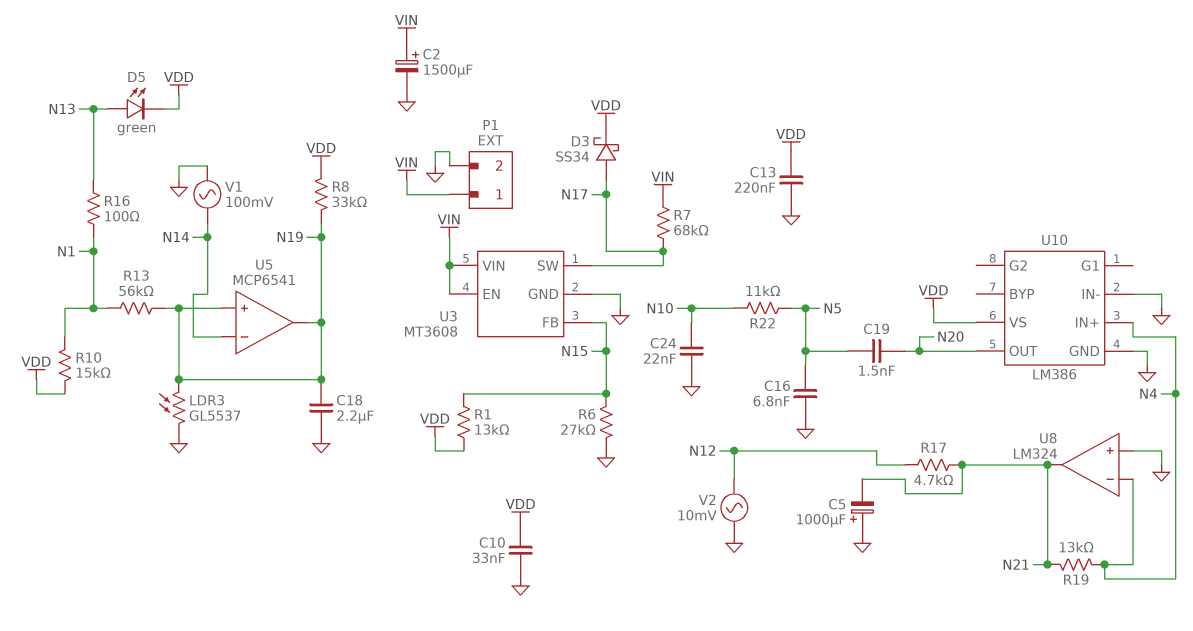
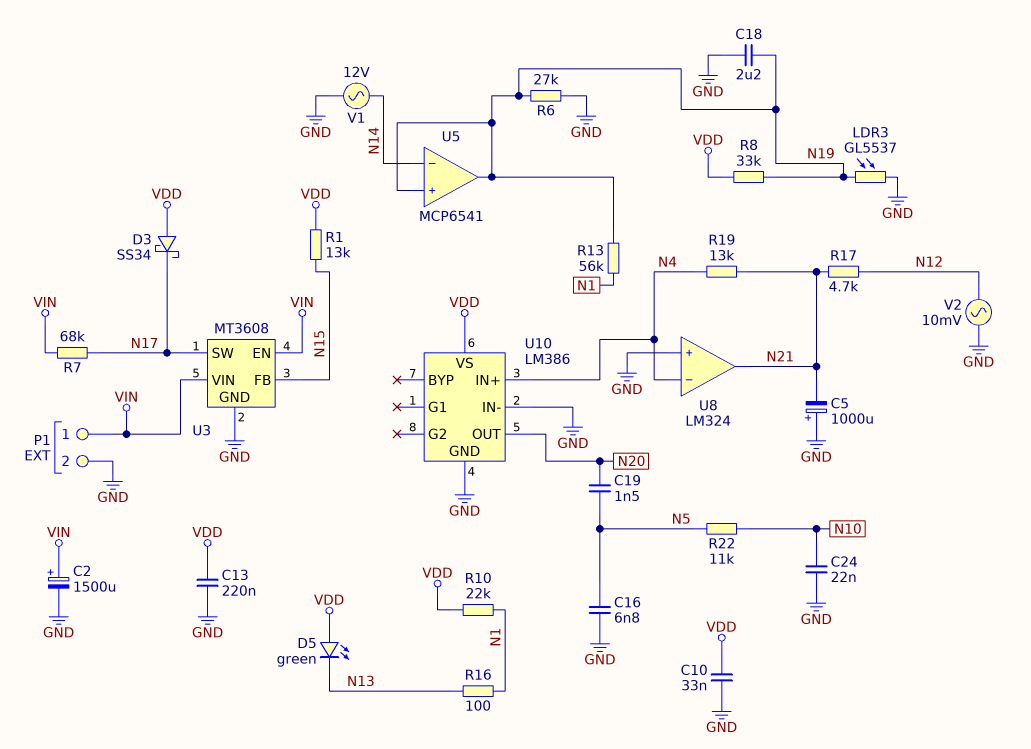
D3: schottky SS34 (A N17, K VDD) -> schottky SS34 (A VDD, K N17)
D5: LED green (A N13, K VDD) -> LED green (A VDD, K N13)
R6: 27k (GND, N15) -> 27k (GND, N19)
R10: 15k (N1, VDD) -> 22k (N1, VDD)
V1: AC 100mV (GND, N14) -> AC 12V (GND, N14)

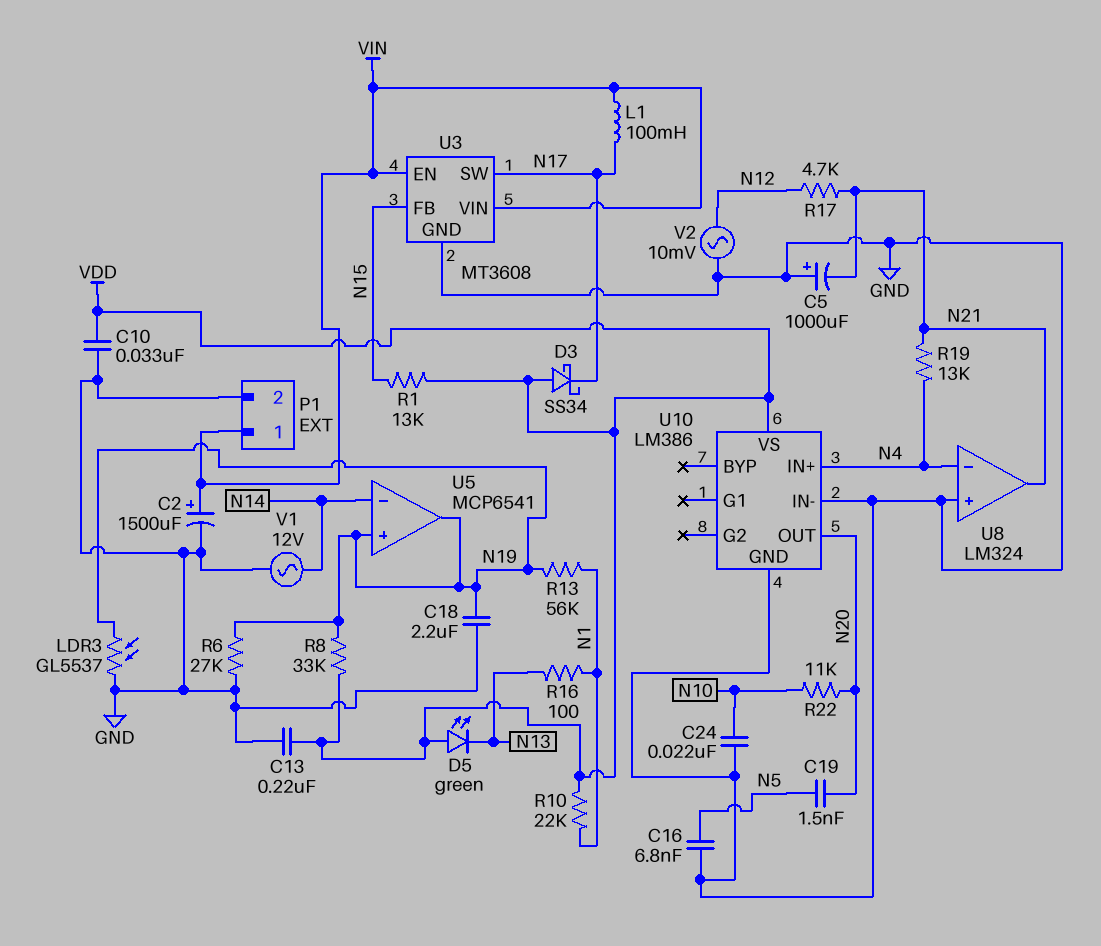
L1: none -> 100mH (N17, VIN)
R7: 68k (N17, VIN) -> none
R22: 11k (N5, N10) -> 11k (N10, N20)

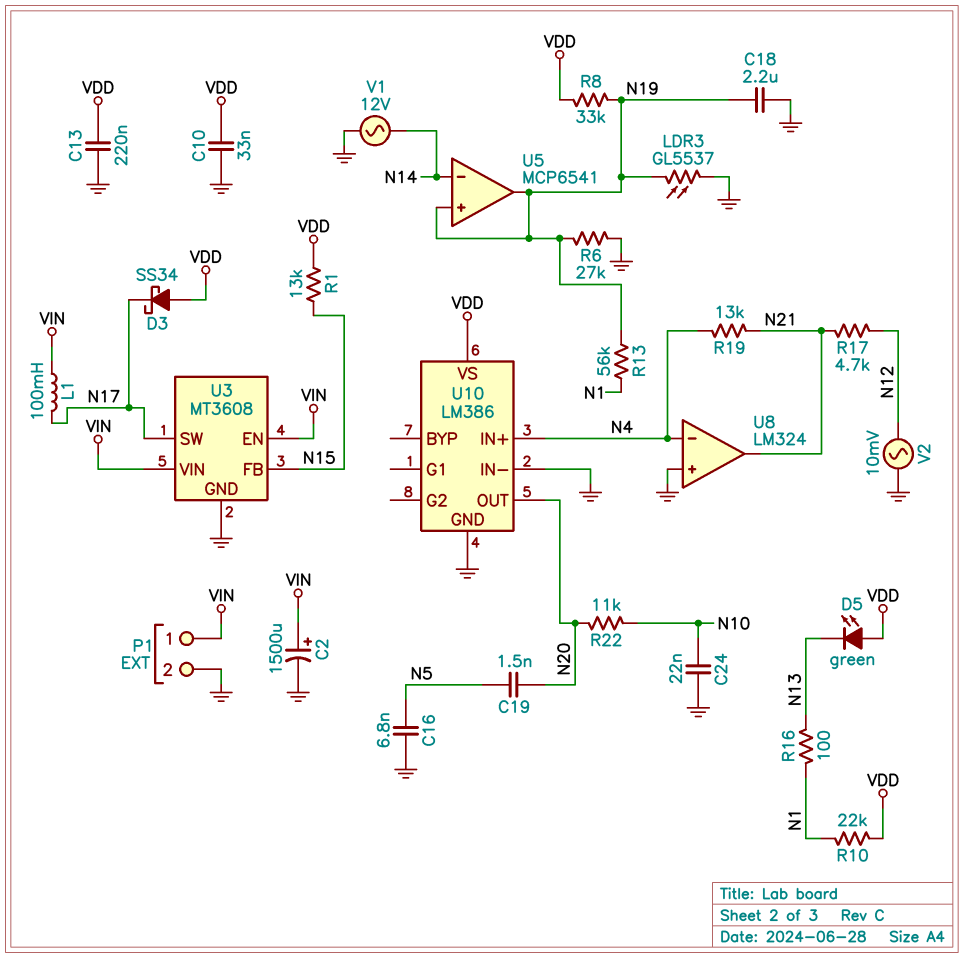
C5: 1000uF (plus GND, minus N21) -> none

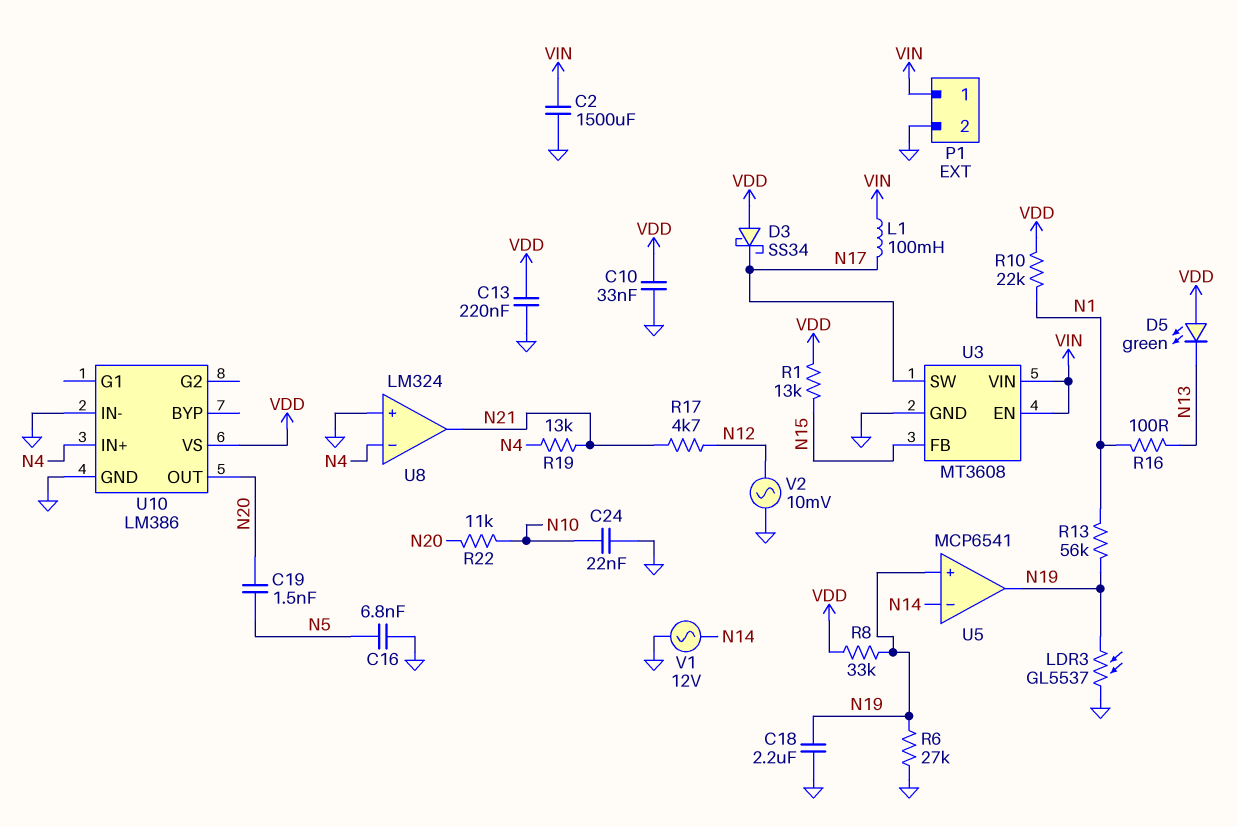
C2: 1500uF (plus VIN, minus GND) -> 1500uF (GND, VIN)

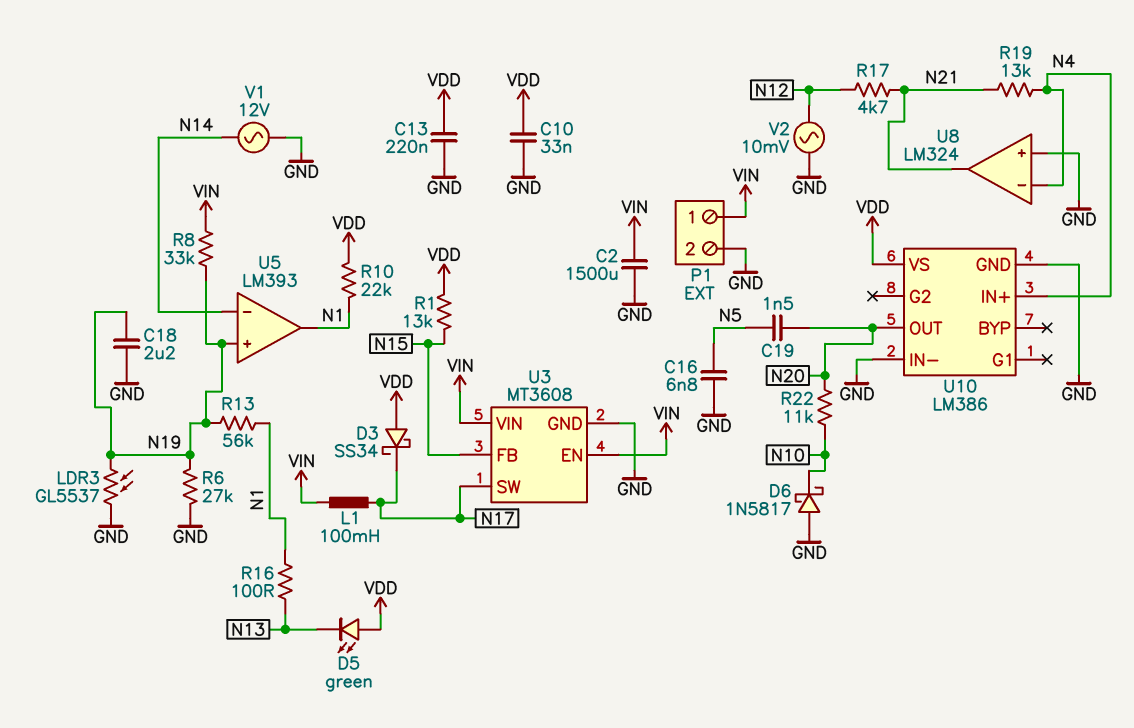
C24: 22nF (GND, N10) -> none
D6: none -> schottky 1N5817 (A GND, K N10)
R8: 33k (N19, VDD) -> 33k (N19, VIN)
U5: MCP6541 -> LM393
U5 pin out: N19 -> N1

